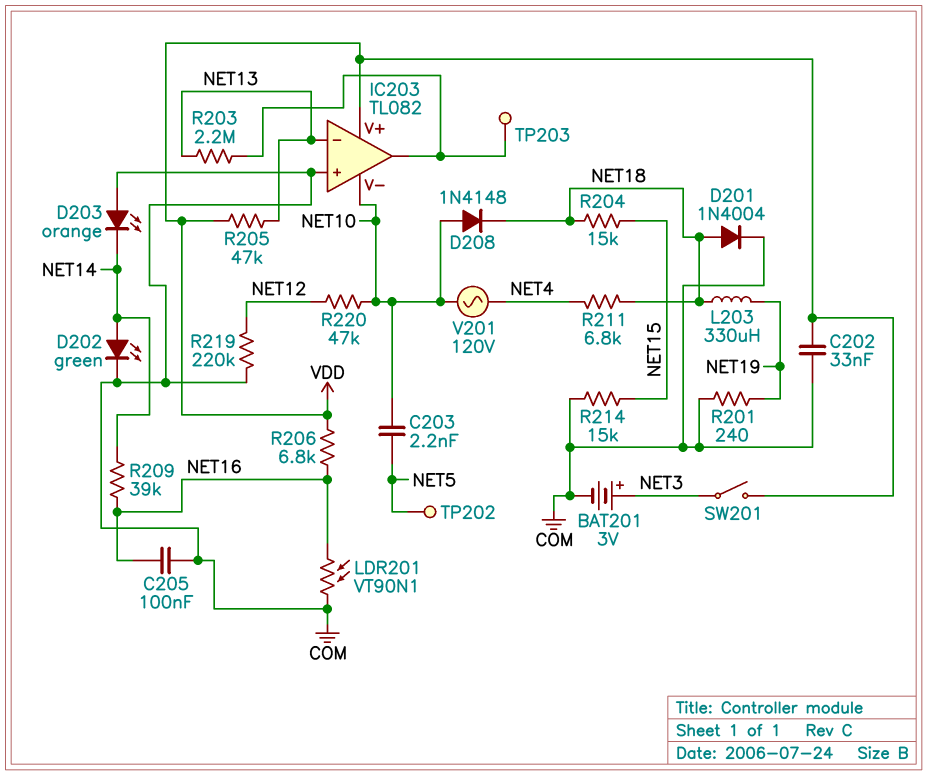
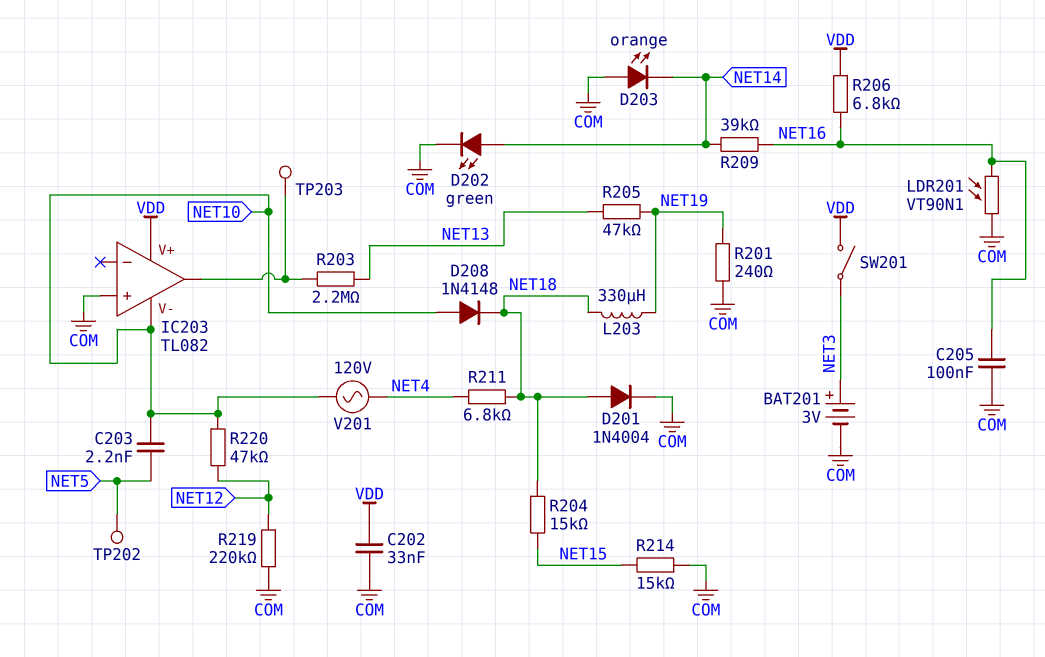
IC203 pin in-: NET13 -> none
R205: 47k (NET13, VDD) -> 47k (NET13, NET19)

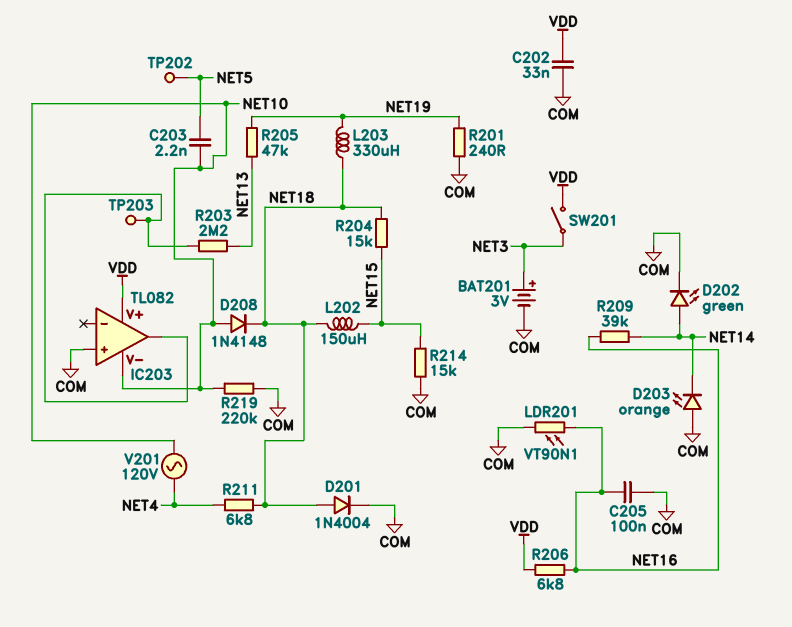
L202: none -> 150uH (NET15, NET18)
R219: 220k (COM, NET12) -> 220k (COM, NET10)
R220: 47k (NET10, NET12) -> none

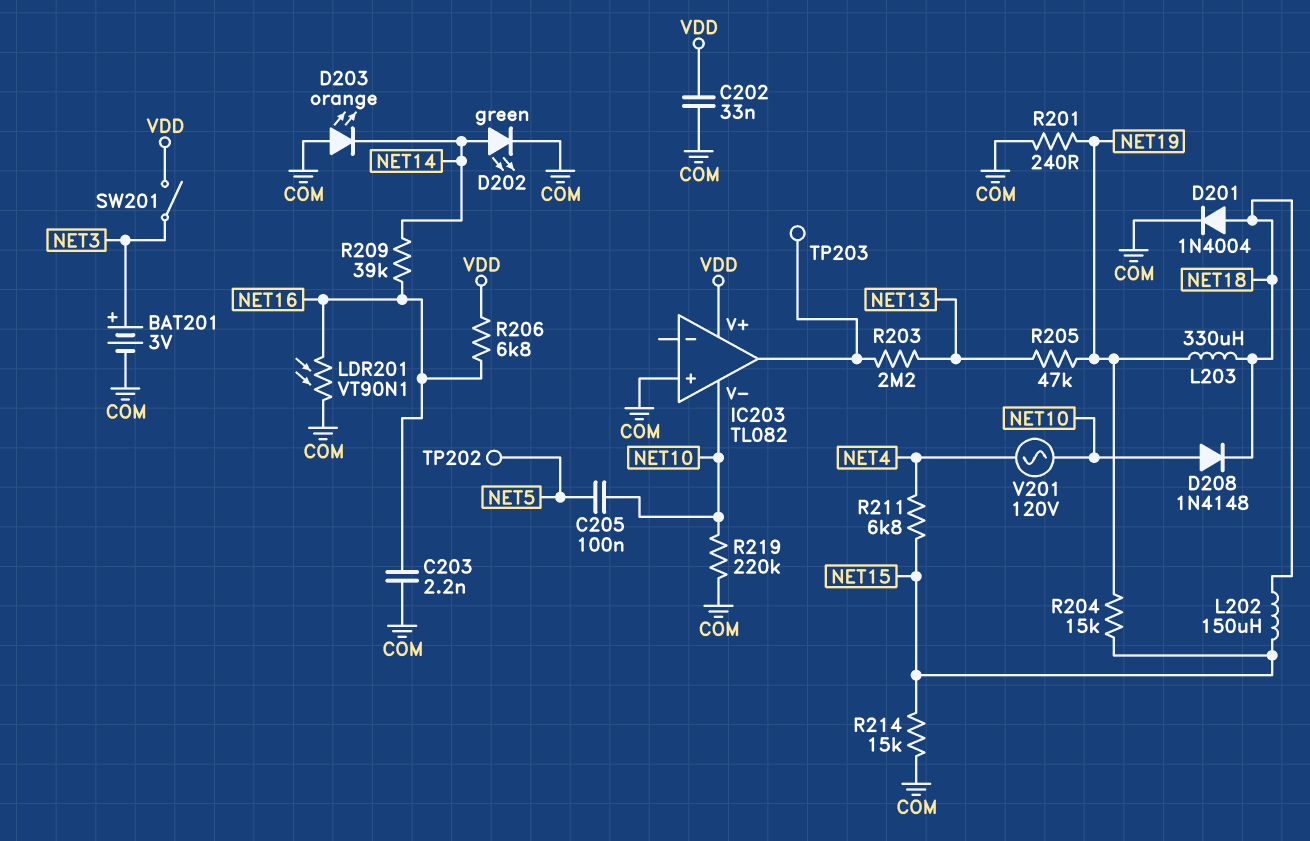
C203: 2.2nF (NET5, NET10) -> 2.2nF (COM, NET16)
C205: 100nF (COM, NET16) -> 100nF (NET5, NET10)
R204: 15k (NET15, NET18) -> 15k (NET15, NET19)
R211: 6.8k (NET4, NET18) -> 6.8k (NET4, NET15)

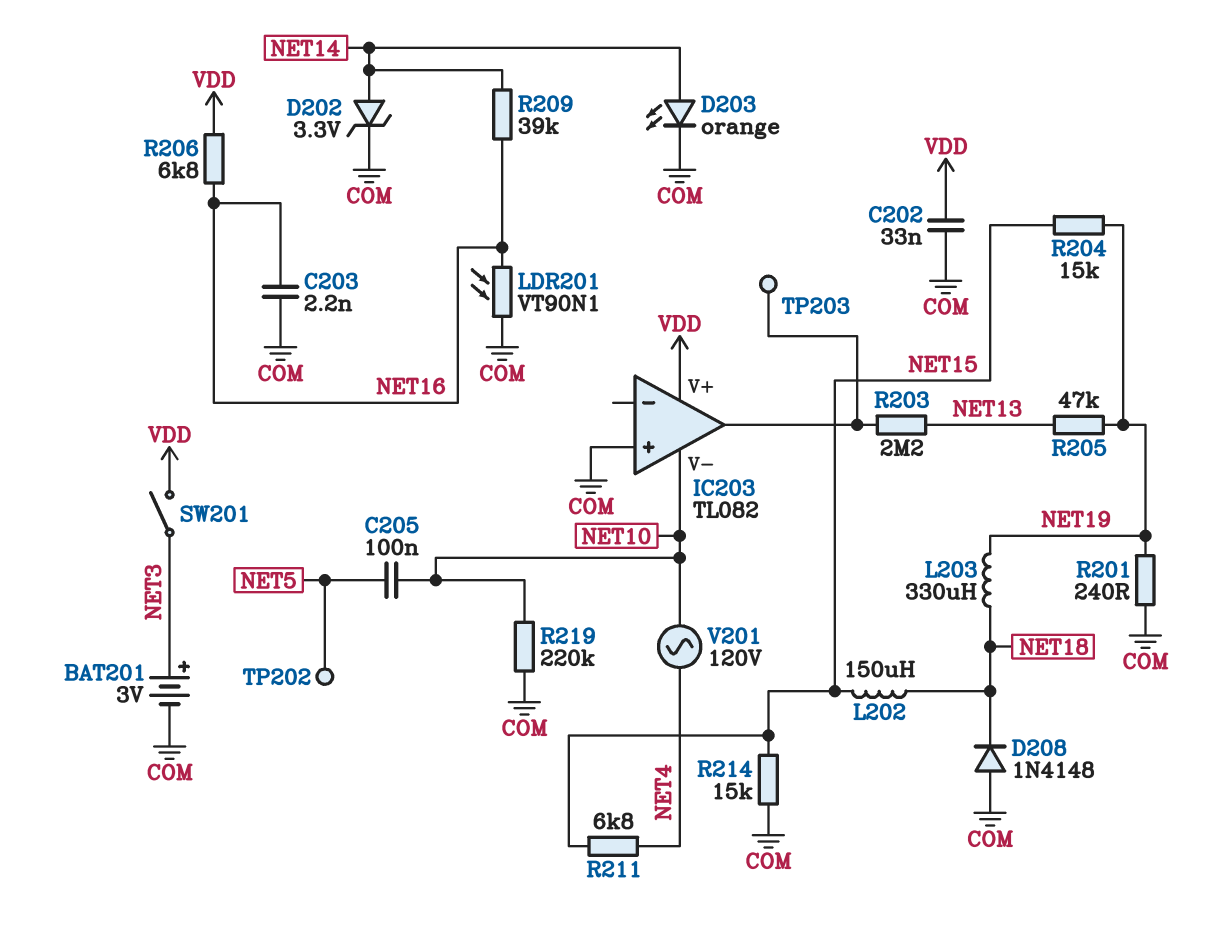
D201: diode 1N4004 (A NET18, K COM) -> none
D202: LED green (A NET14, K COM) -> zener 3.3V (A NET14, K COM)
D203: LED orange (A COM, K NET14) -> LED orange (A NET14, K COM)
D208: diode 1N4148 (A NET10, K NET18) -> diode 1N4148 (A COM, K NET18)

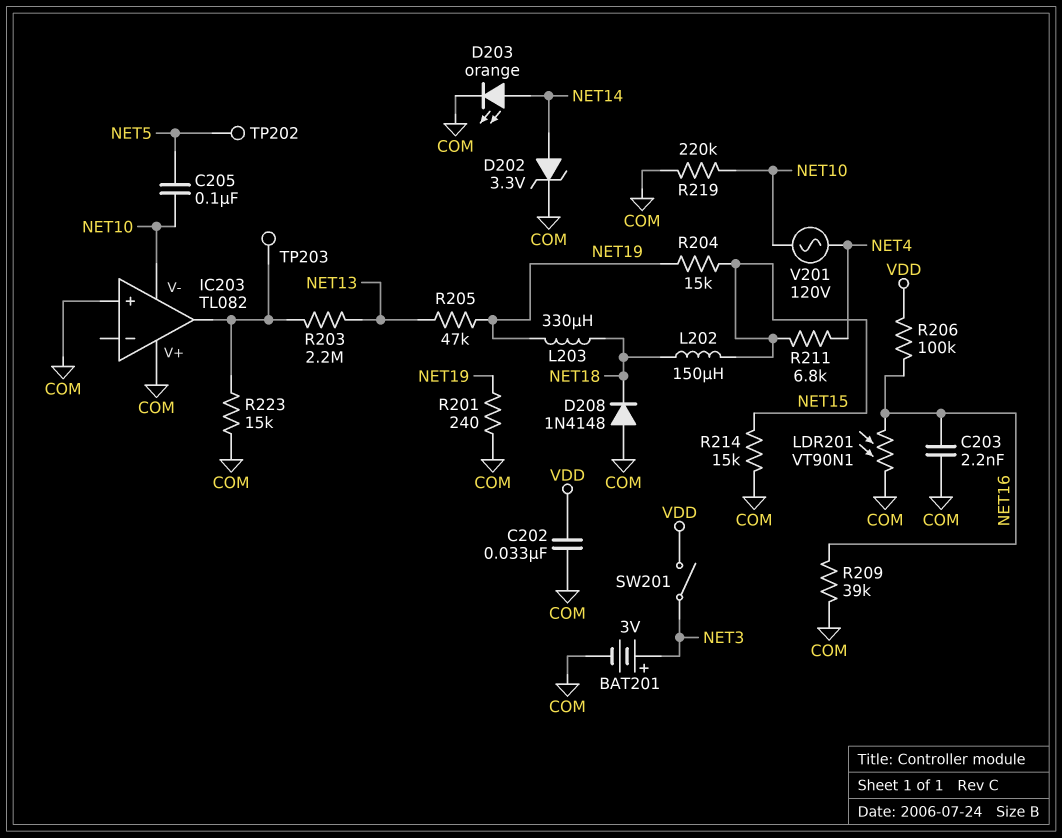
IC203 pin V+: VDD -> COM
R206: 6.8k (NET16, VDD) -> 100k (NET16, VDD)
R209: 39k (NET14, NET16) -> 39k (COM, NET16)
R223: none -> 15k (COM, IC203/out)

